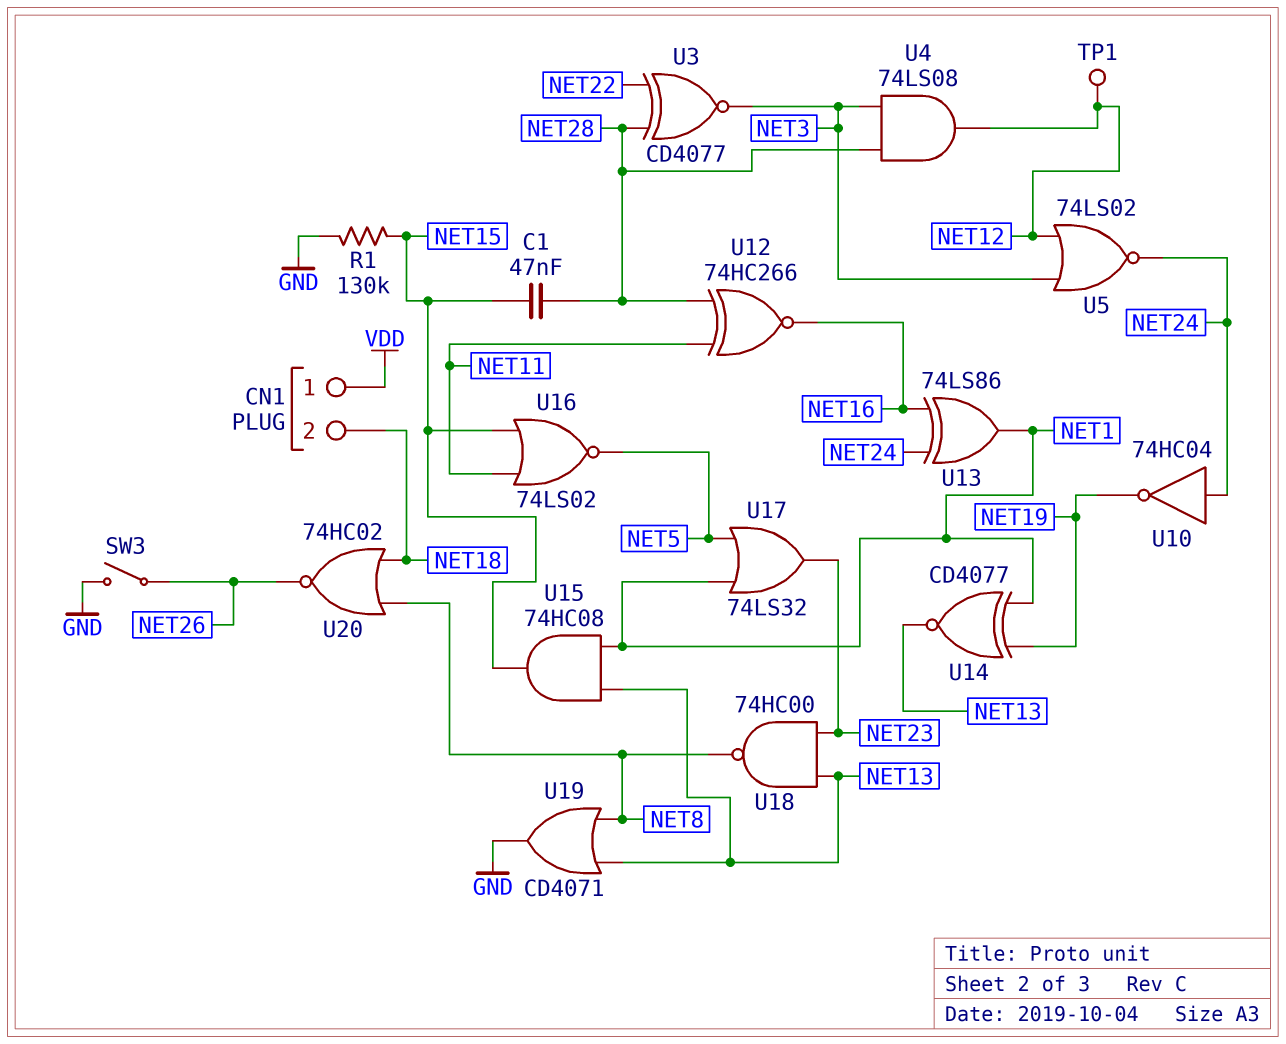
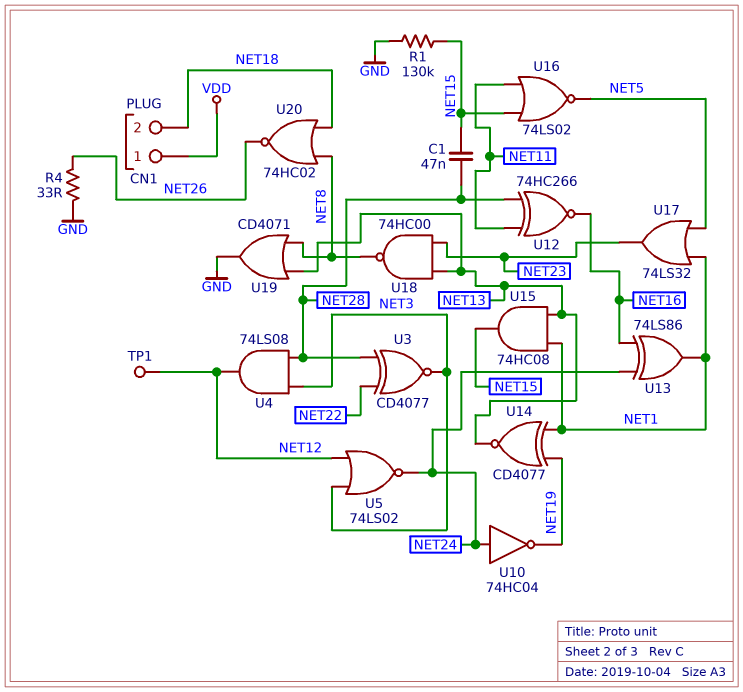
R4: none -> 33 (GND, NET26)
SW3: switch (GND, NET26) -> none

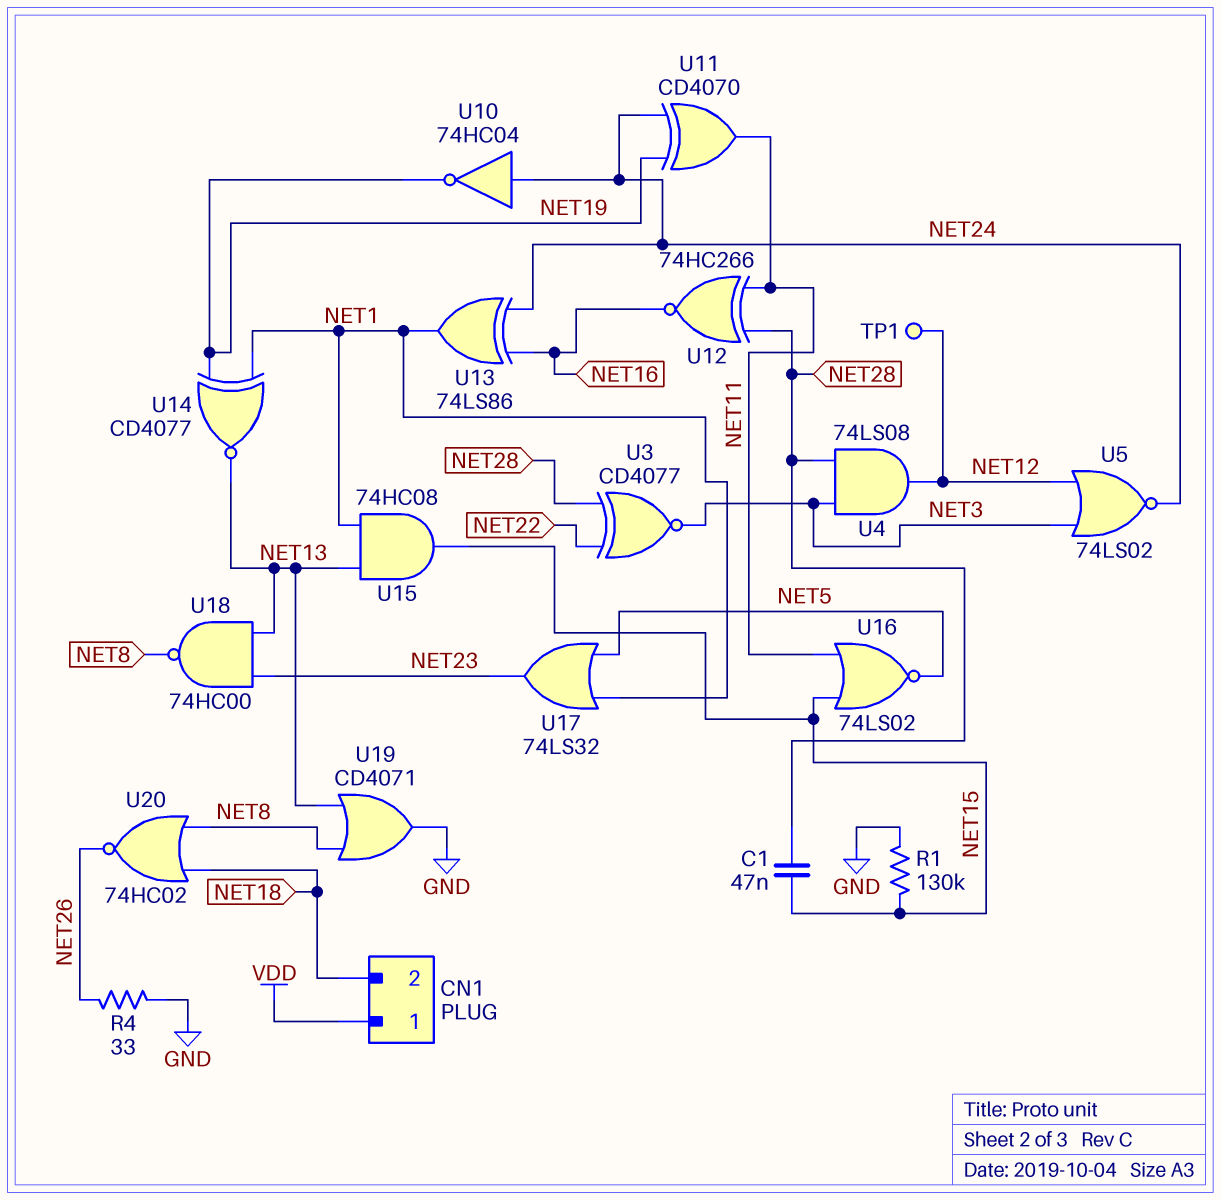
U11: none -> XOR CD4070 (in NET19, in NET24, out NET11)

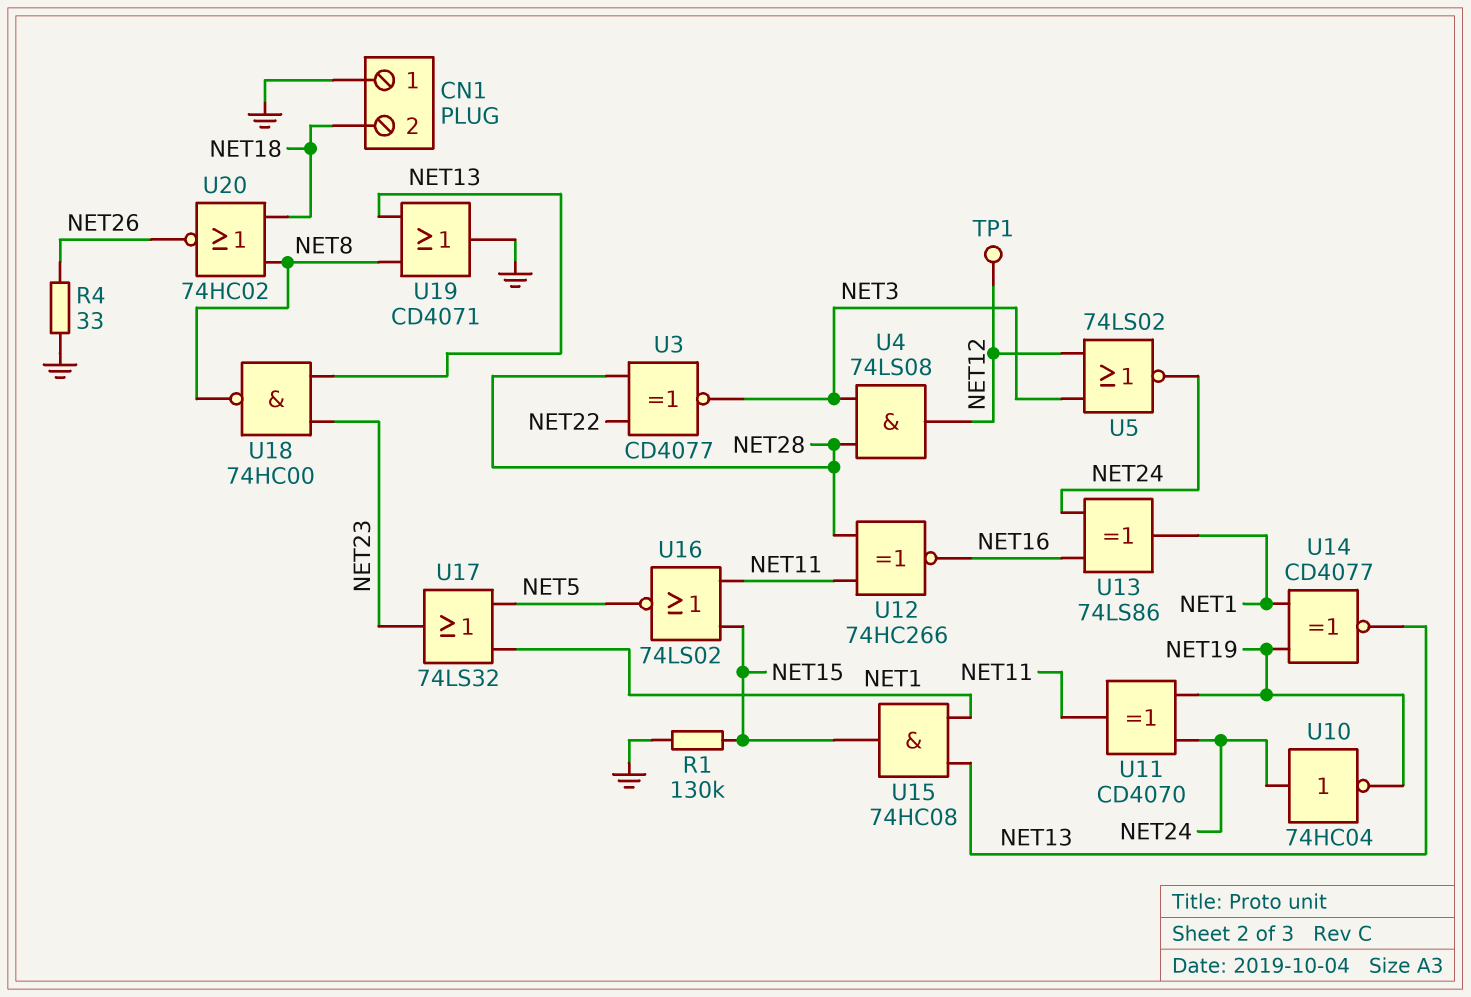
C1: 47nF (NET15, NET28) -> none
CN1 pin 1: VDD -> GND

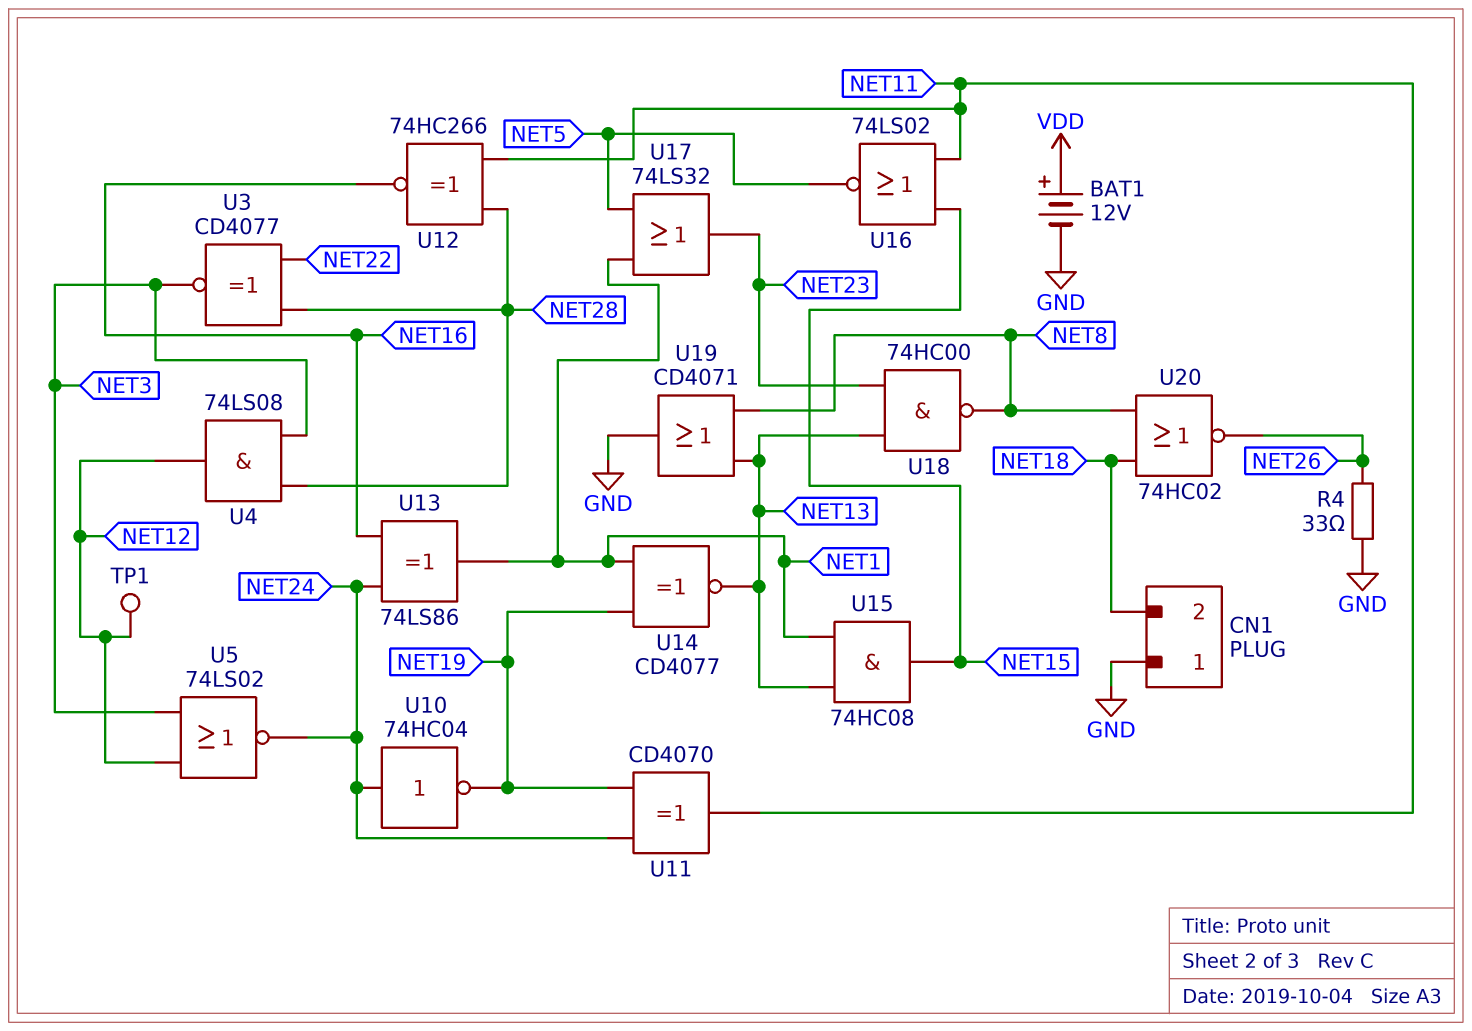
BAT1: none -> 12V (plus VDD, minus GND)
R1: 130k (GND, NET15) -> none

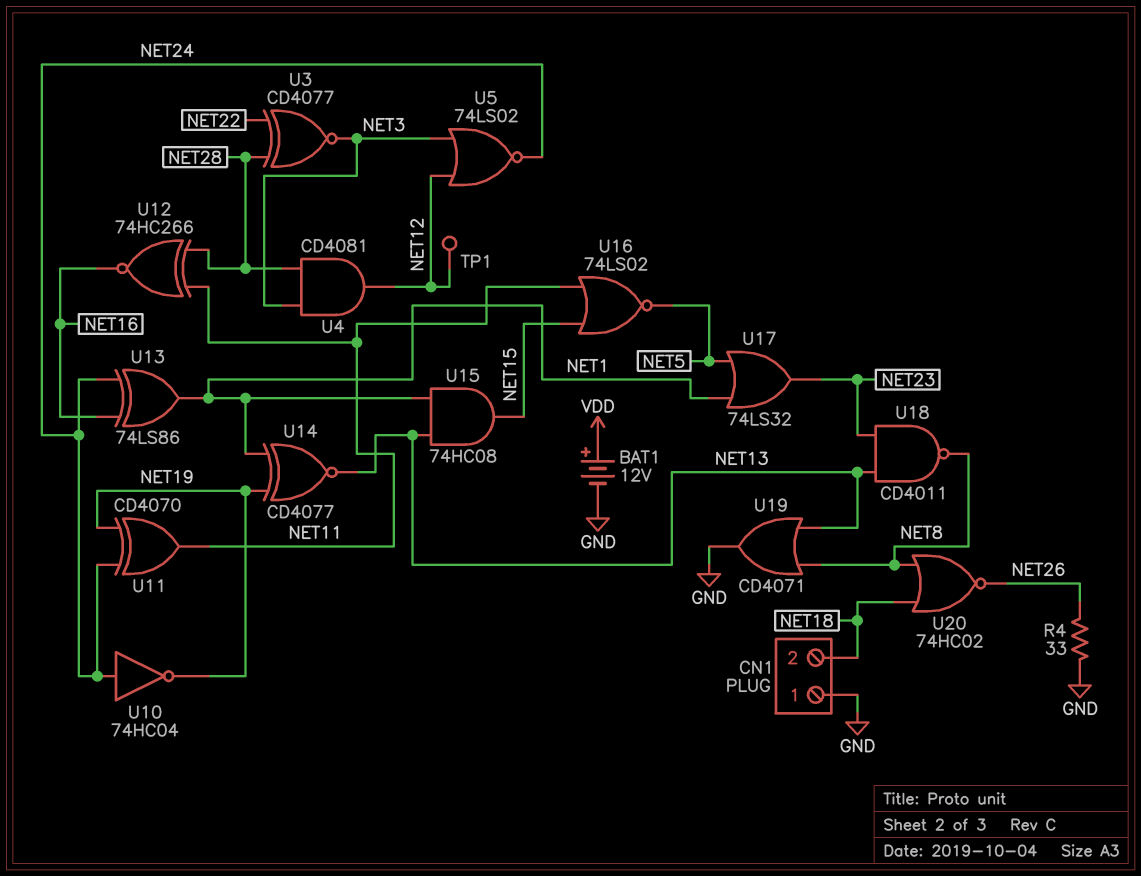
U4: AND 74LS08 (in NET3, in NET28, out NET12) -> AND CD4081 (in NET3, in NET28, out NET12)
U18: NAND 74HC00 (in NET13, in NET23, out NET8) -> NAND CD4011 (in NET13, in NET23, out NET8)

